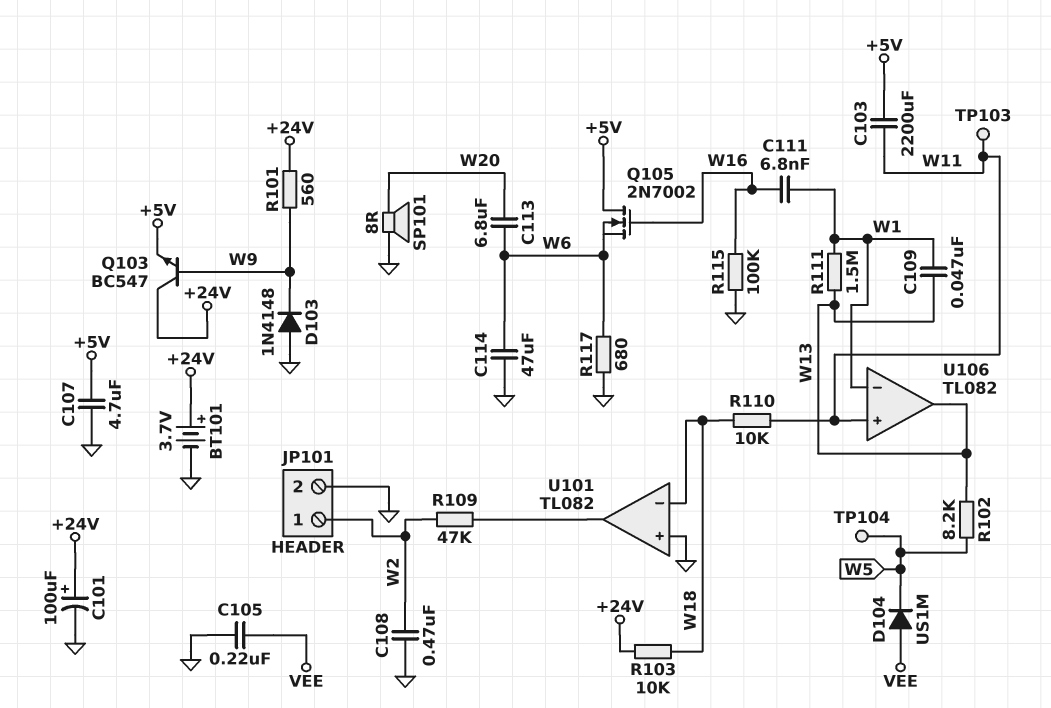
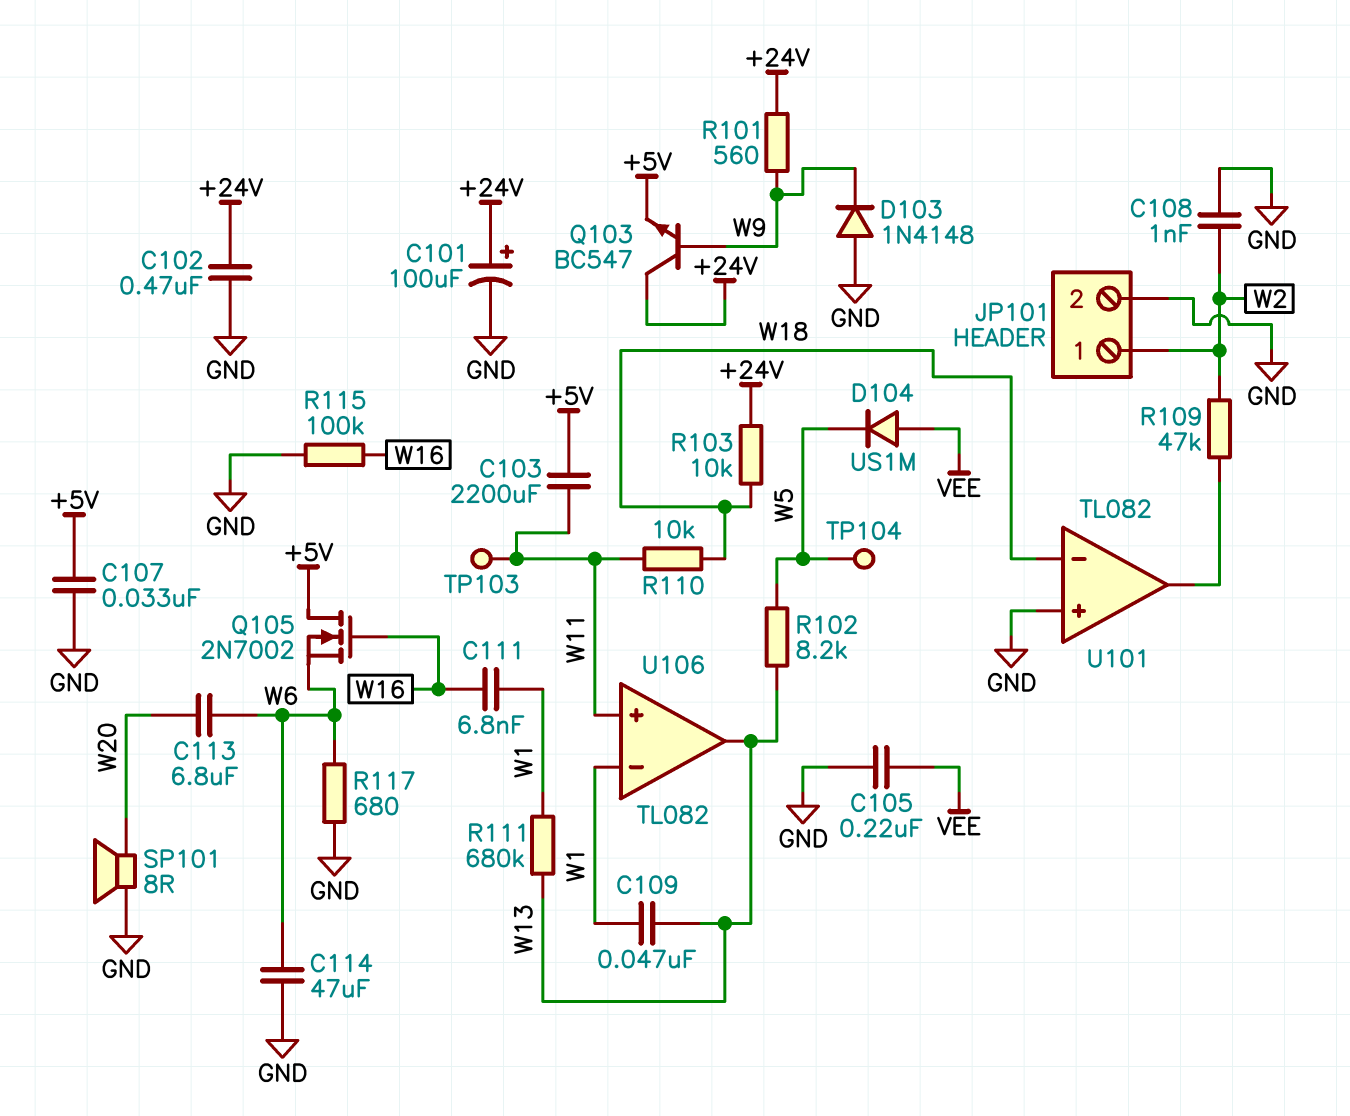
BT101: 3.7V (plus +24V, minus GND) -> none
C102: none -> 470nF (+24V, GND)
C107: 4.7uF (+5V, GND) -> 33nF (+5V, GND)
C108: 470nF (GND, W2) -> 1nF (GND, W2)
R111: 1.5M (W1, W13) -> 680k (W1, W13)

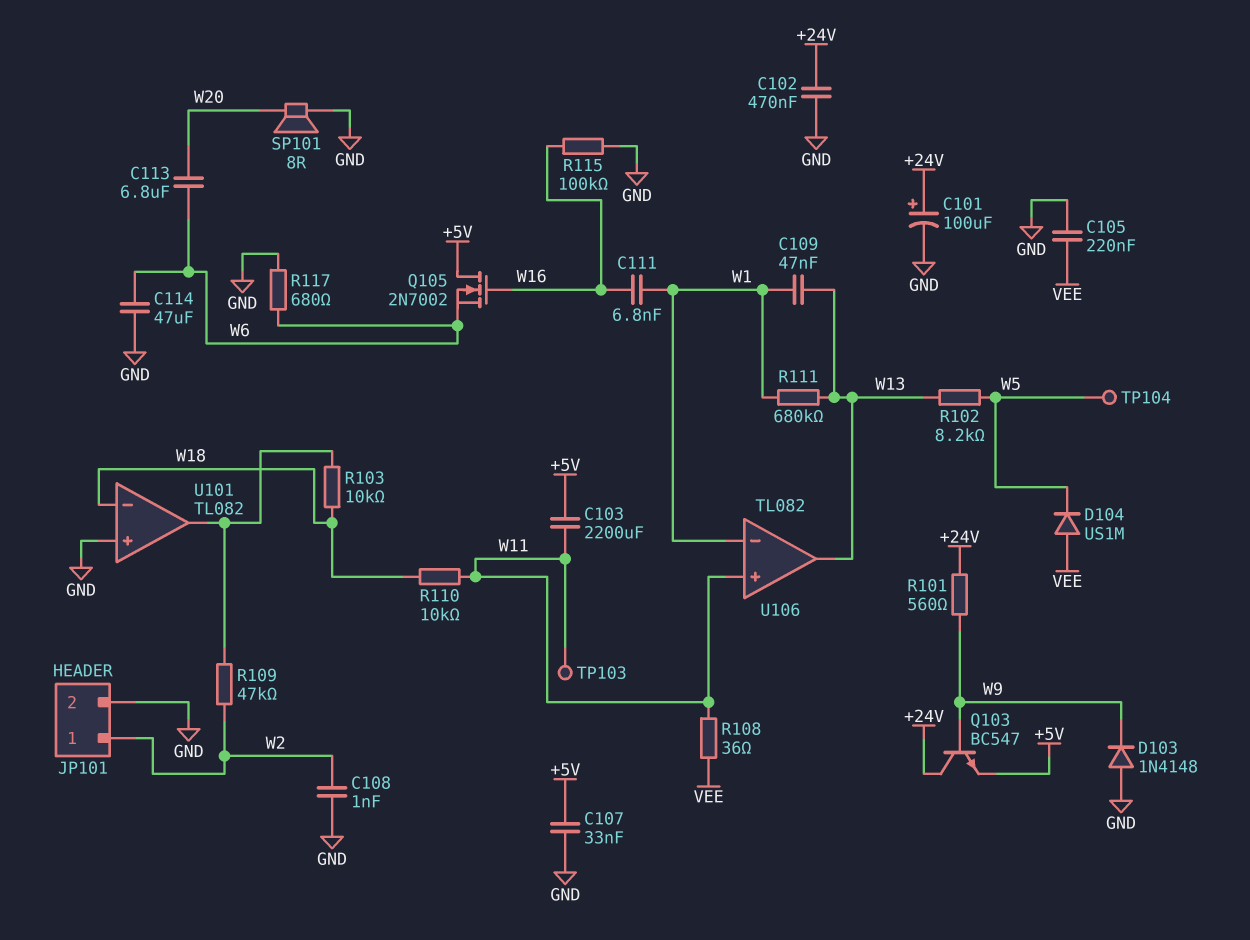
R103: 10k (+24V, W18) -> 10k (U101/out, W18)
R108: none -> 36 (VEE, W11)

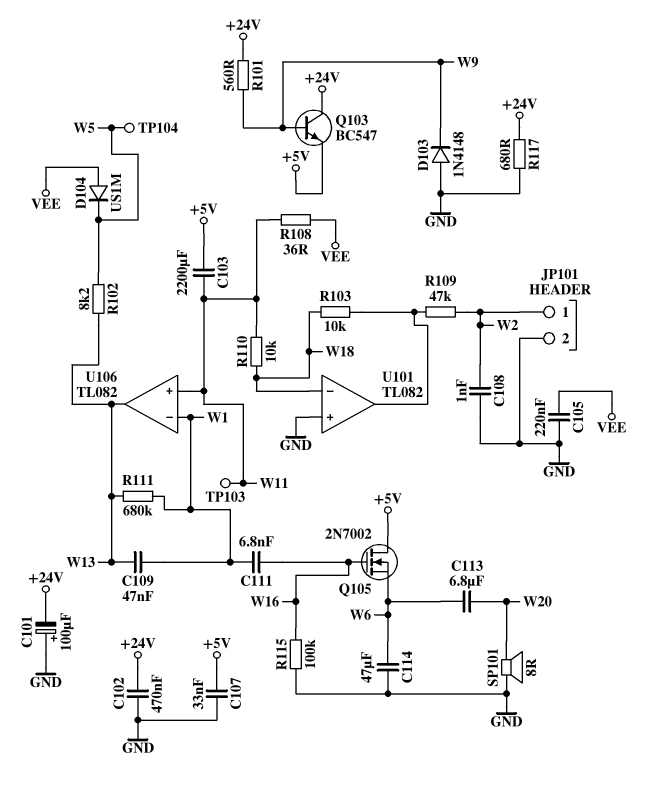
C101: 100uF (plus +24V, minus GND) -> 100uF (plus GND, minus +24V)
R117: 680 (GND, W6) -> 680 (+24V, GND)

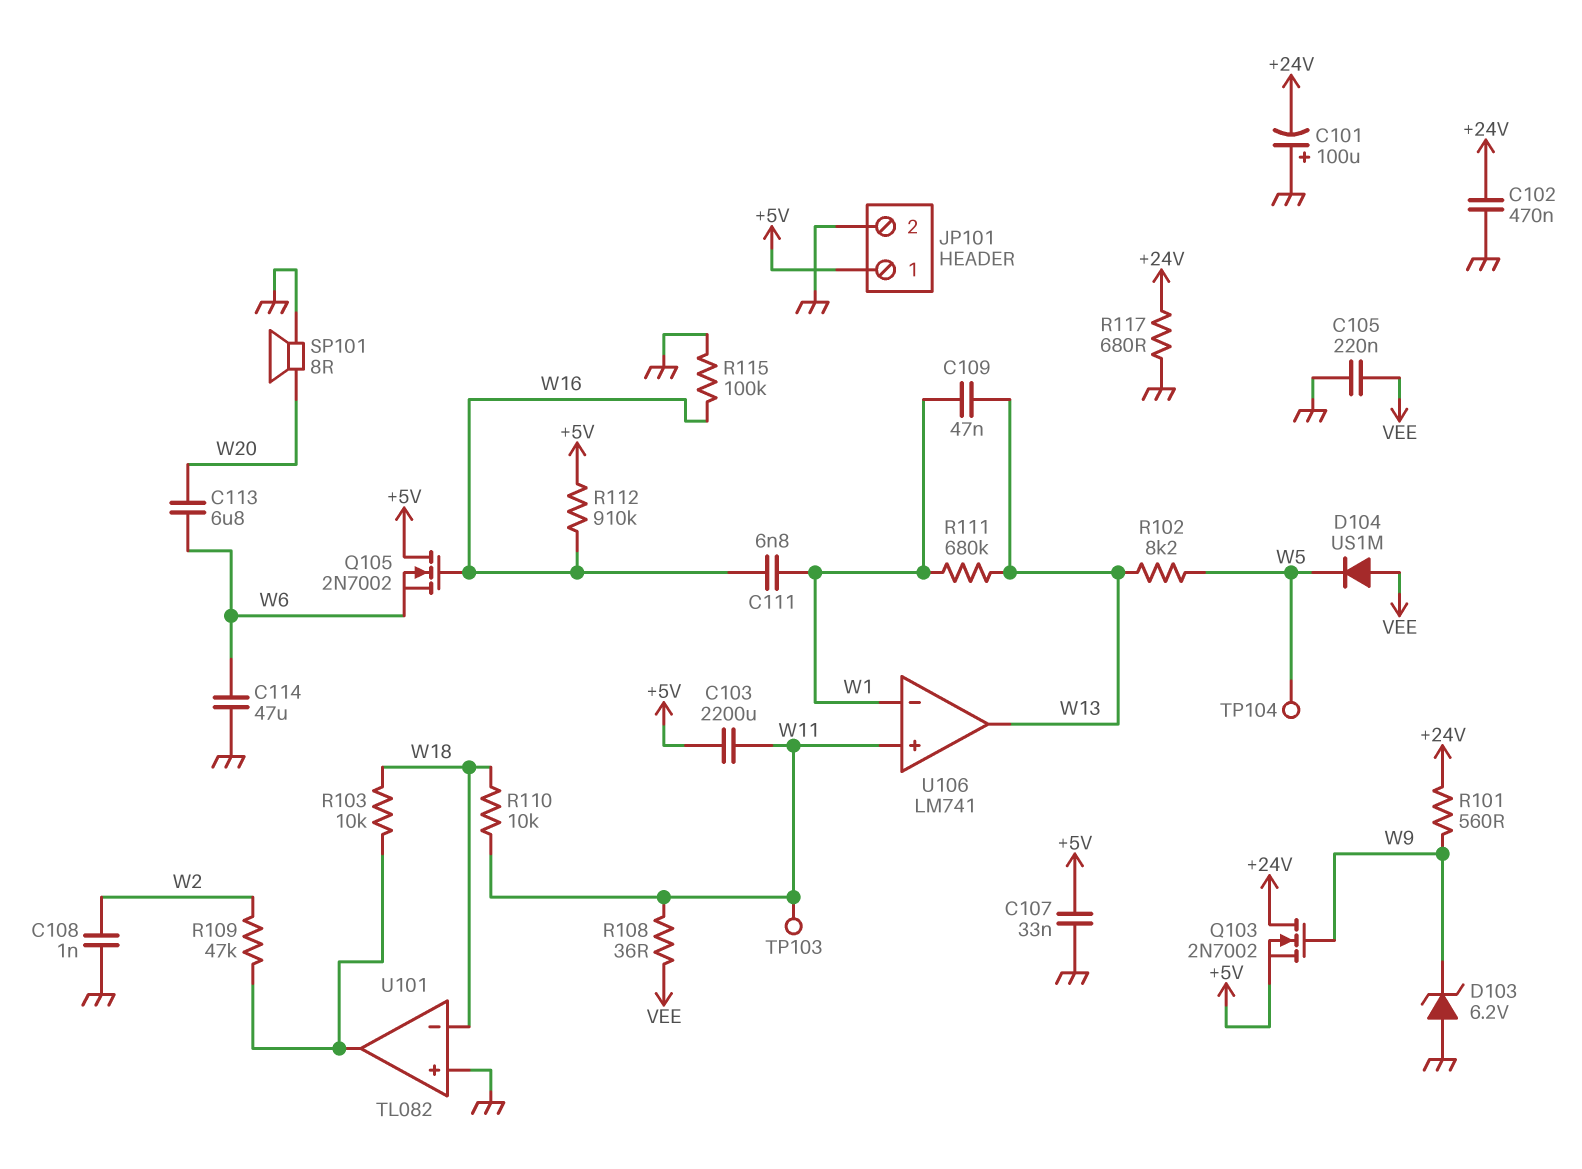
D103: diode 1N4148 (A GND, K W9) -> zener 6.2V (A GND, K W9)
JP101 pin 1: W2 -> +5V
Q103: NPN BC547 (B W9, C +24V, E +5V) -> NMOS 2N7002 (G W9, D +24V, S +5V)
R112: none -> 910k (+5V, W16)
U106: TL082 -> LM741

